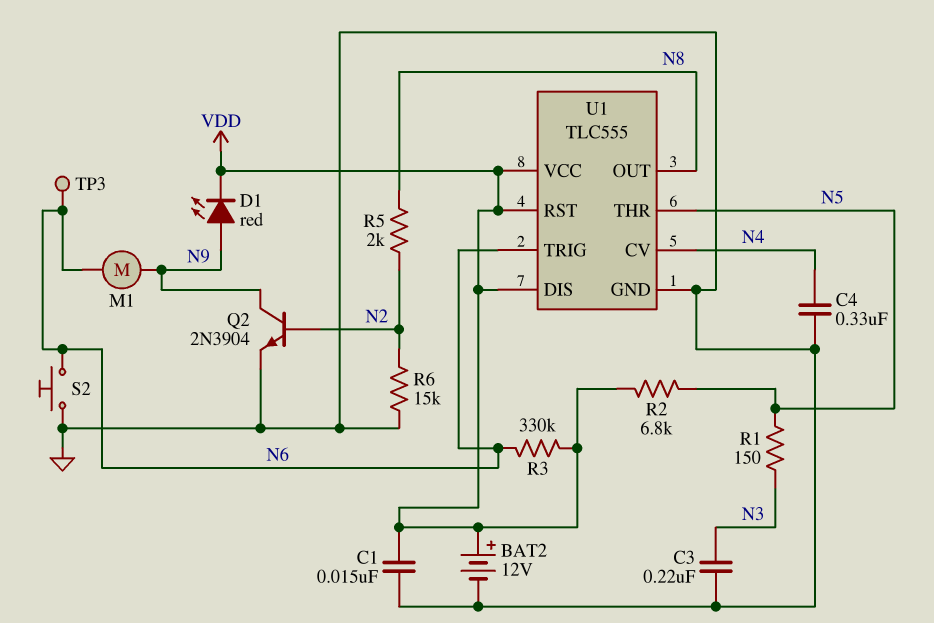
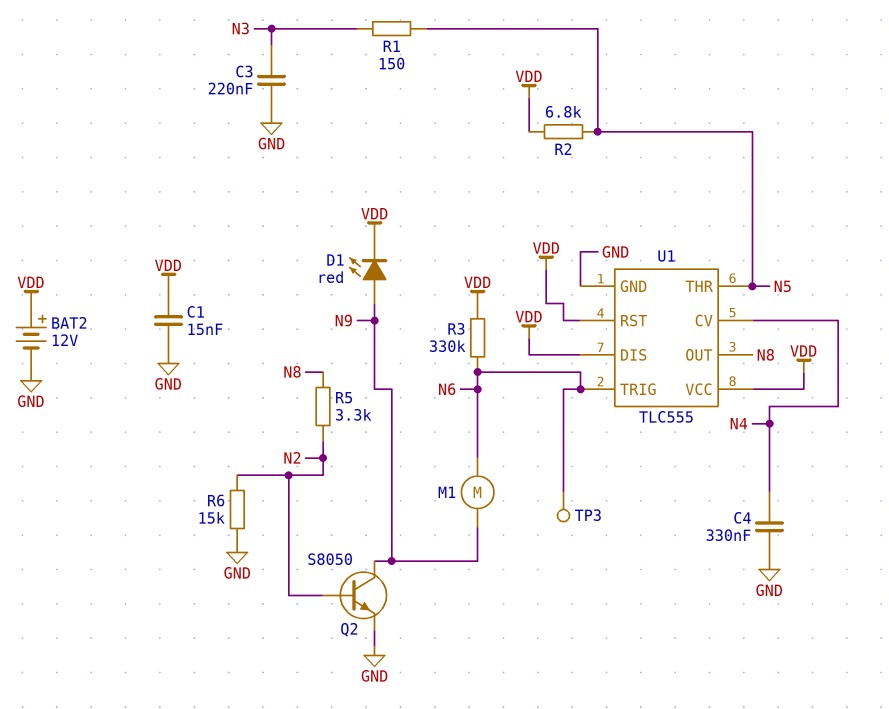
Q2: NPN 2N3904 (B N2, C N9, E GND) -> NPN S8050 (B N2, C N9, E GND)
R5: 2k (N2, N8) -> 3.3k (N2, N8)
S2: button (GND, N6) -> none

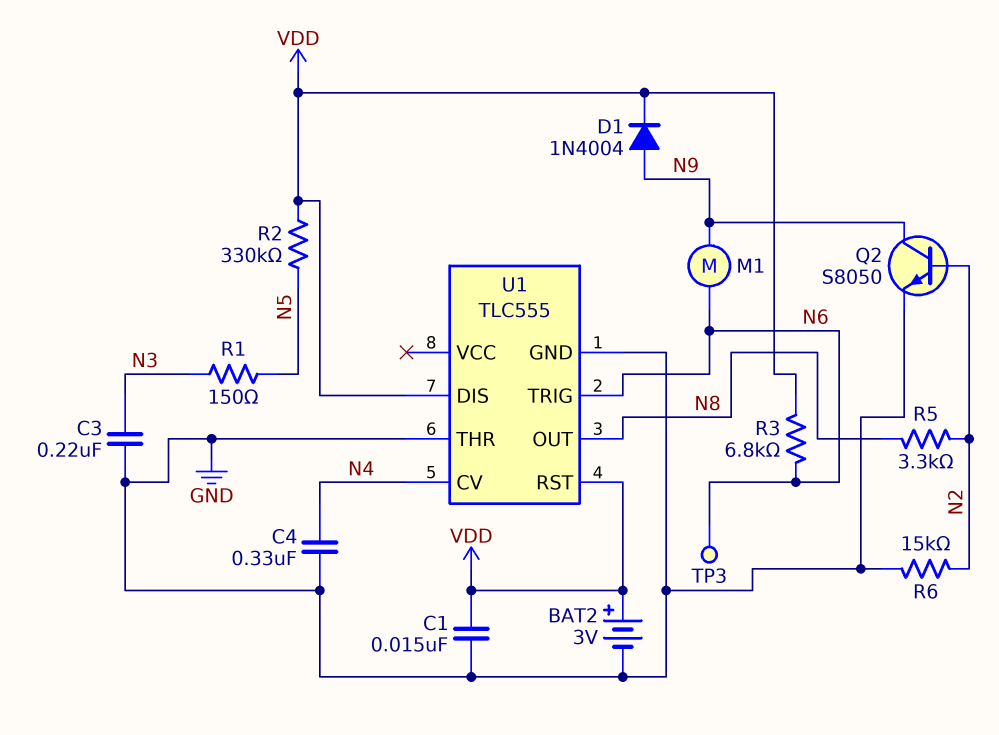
BAT2: 12V (plus VDD, minus GND) -> 3V (plus VDD, minus GND)
D1: LED red (A N9, K VDD) -> diode 1N4004 (A N9, K VDD)
R2: 6.8k (N5, VDD) -> 330k (N5, VDD)
R3: 330k (N6, VDD) -> 6.8k (N6, VDD)
U1 pin THR: N5 -> GND
U1 pin VCC: VDD -> none

